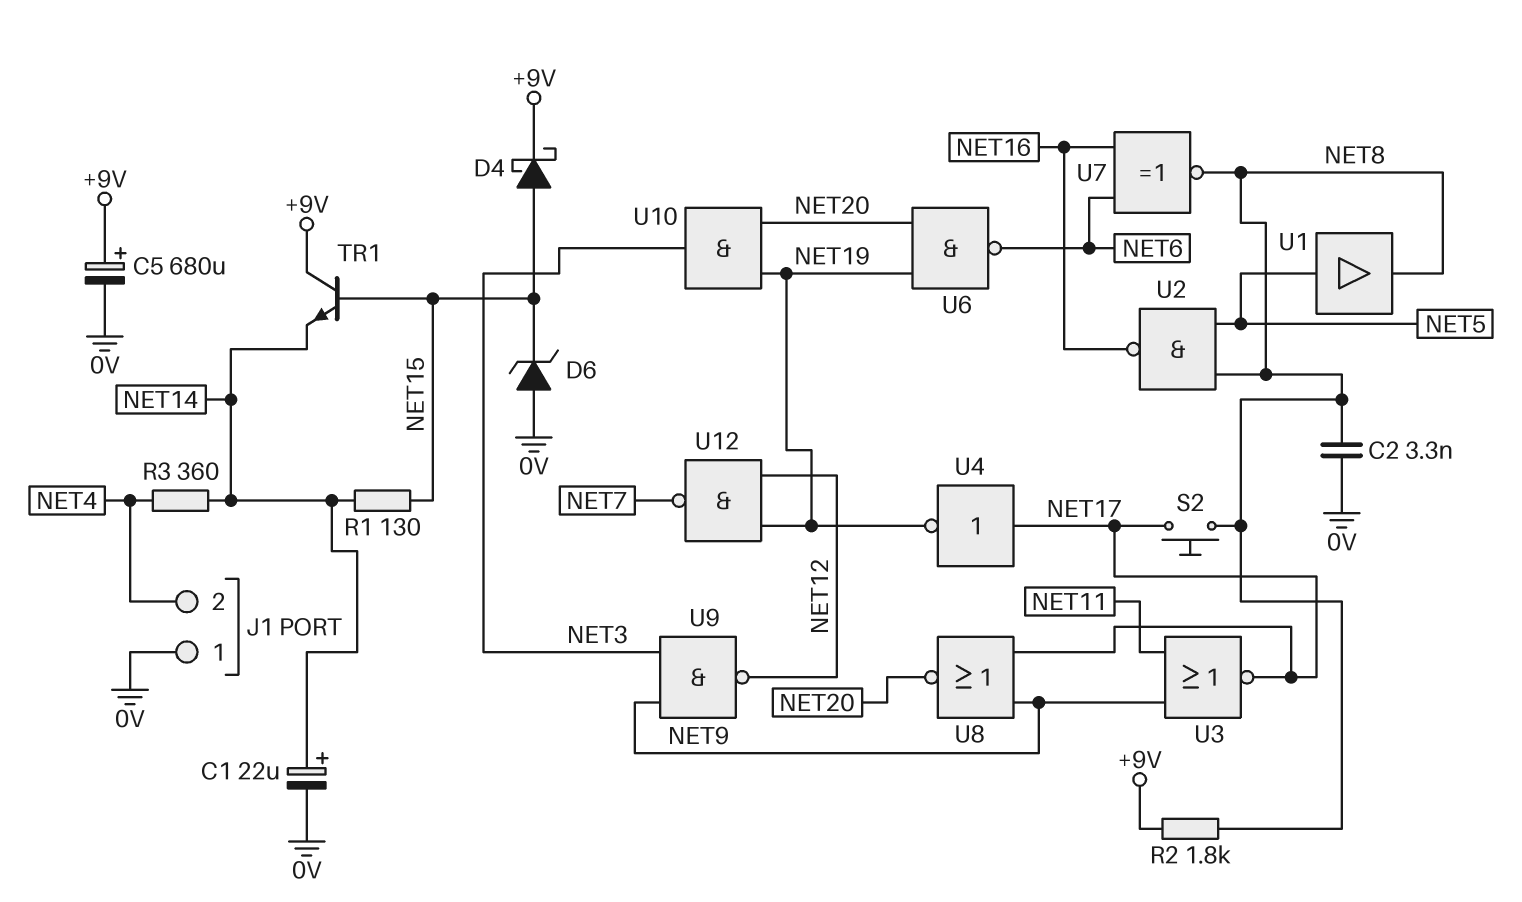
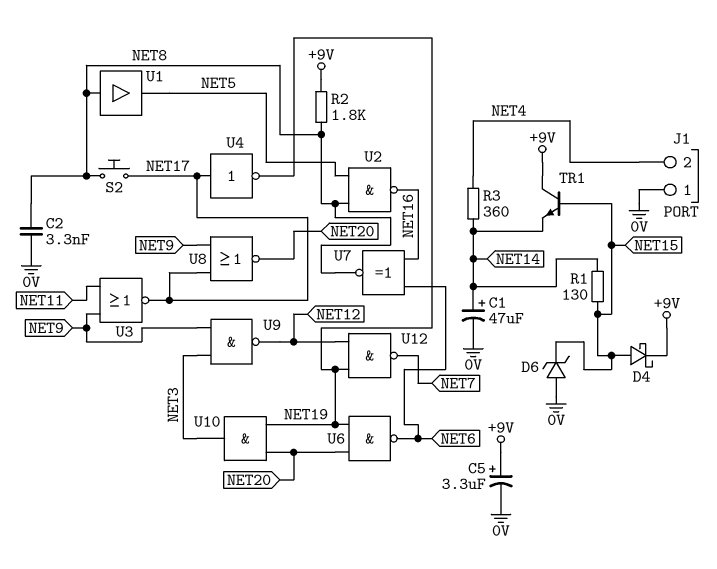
C1: 22uF (plus NET14, minus 0V) -> 47uF (plus NET14, minus 0V)
C5: 680uF (plus +9V, minus 0V) -> 3.3uF (plus +9V, minus 0V)
U1: buffer (in NET5, out NET8) -> buffer (in NET8, out NET5)

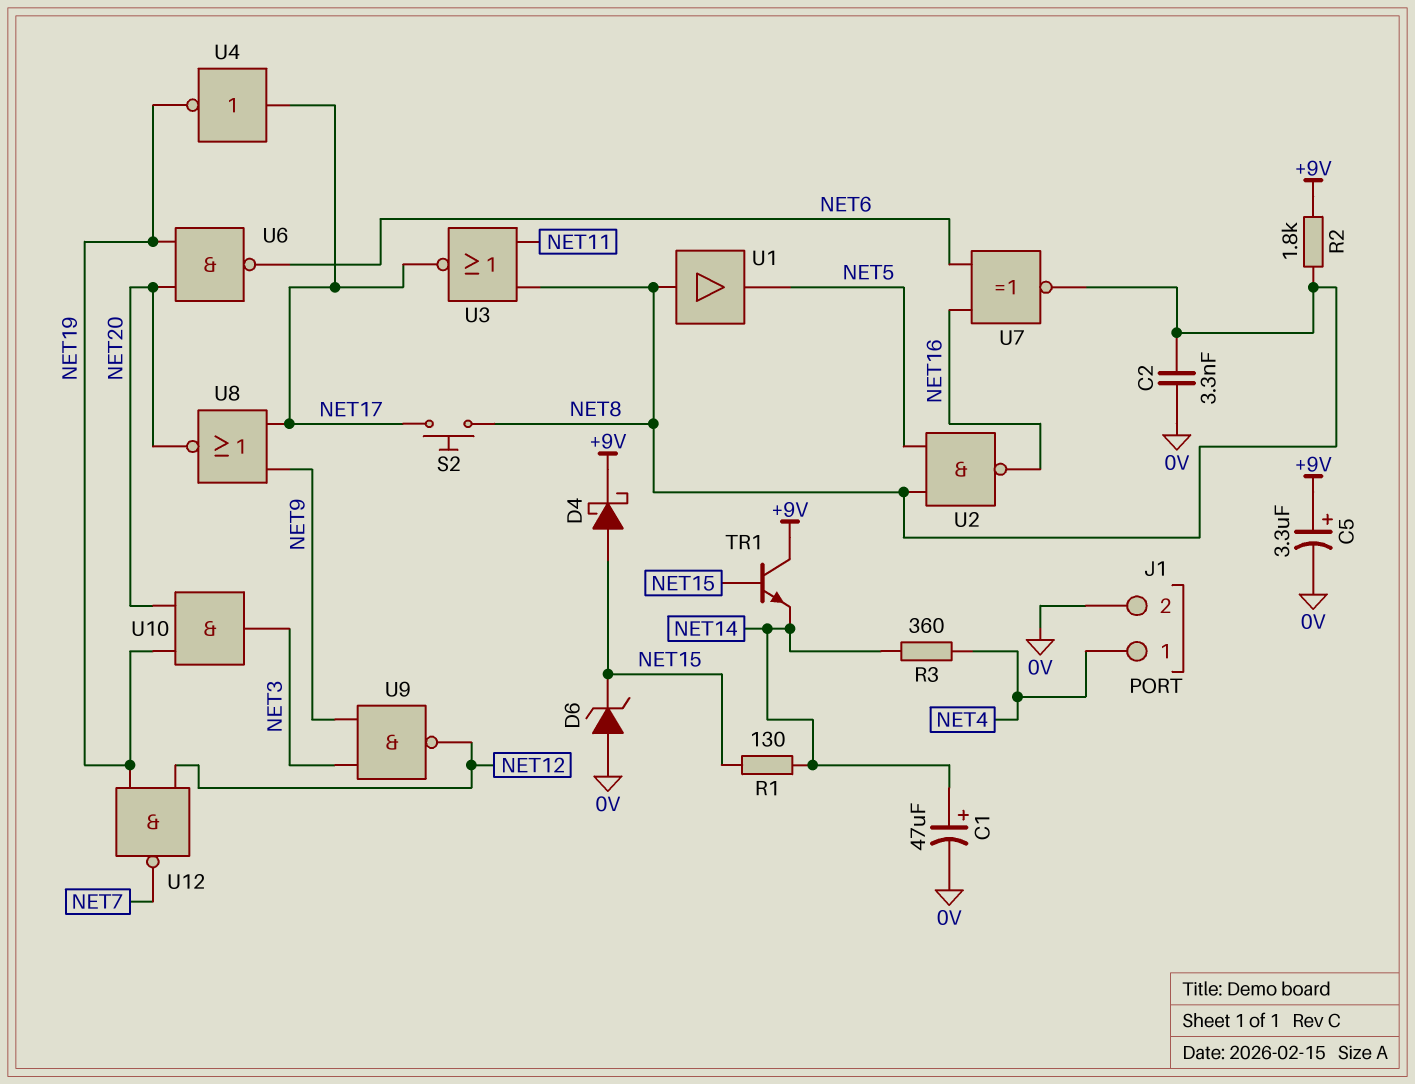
J1 pin 1: 0V -> NET4
J1 pin 2: NET4 -> 0V
U3: NOR (in NET9, in NET11, out NET17) -> NOR (in NET8, in NET11, out NET17)

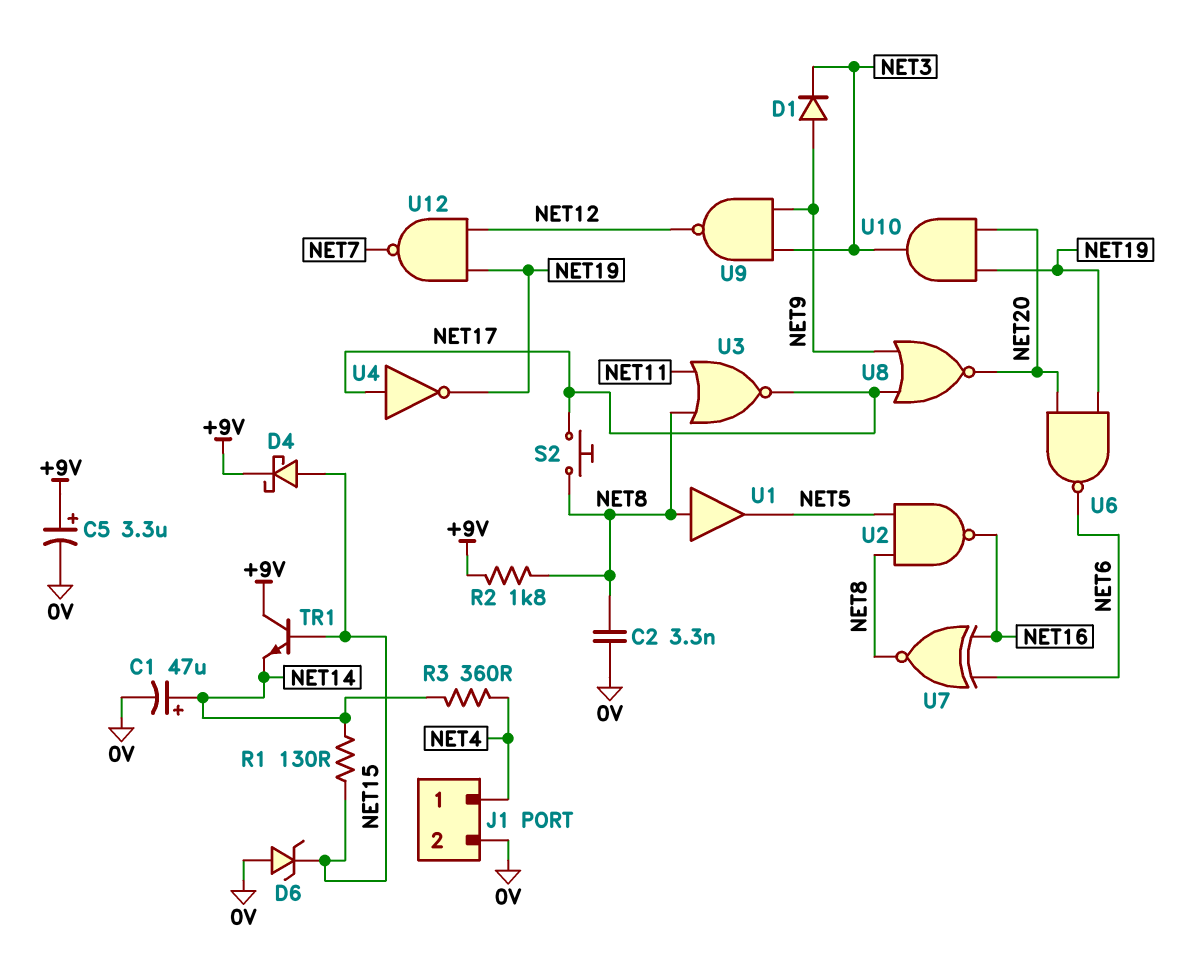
D1: none -> diode (A NET9, K NET3)

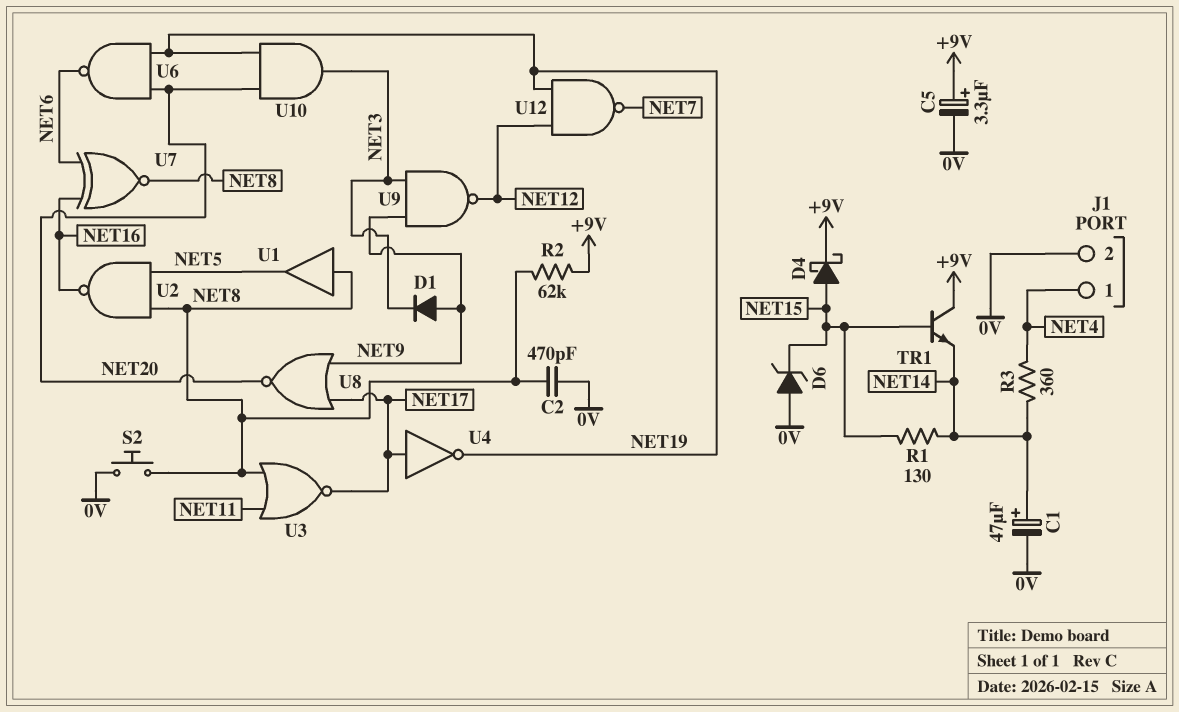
C2: 3.3nF (0V, NET8) -> 470pF (0V, NET8)
R2: 1.8k (+9V, NET8) -> 62k (+9V, NET8)
S2: button (NET8, NET17) -> button (0V, NET8)

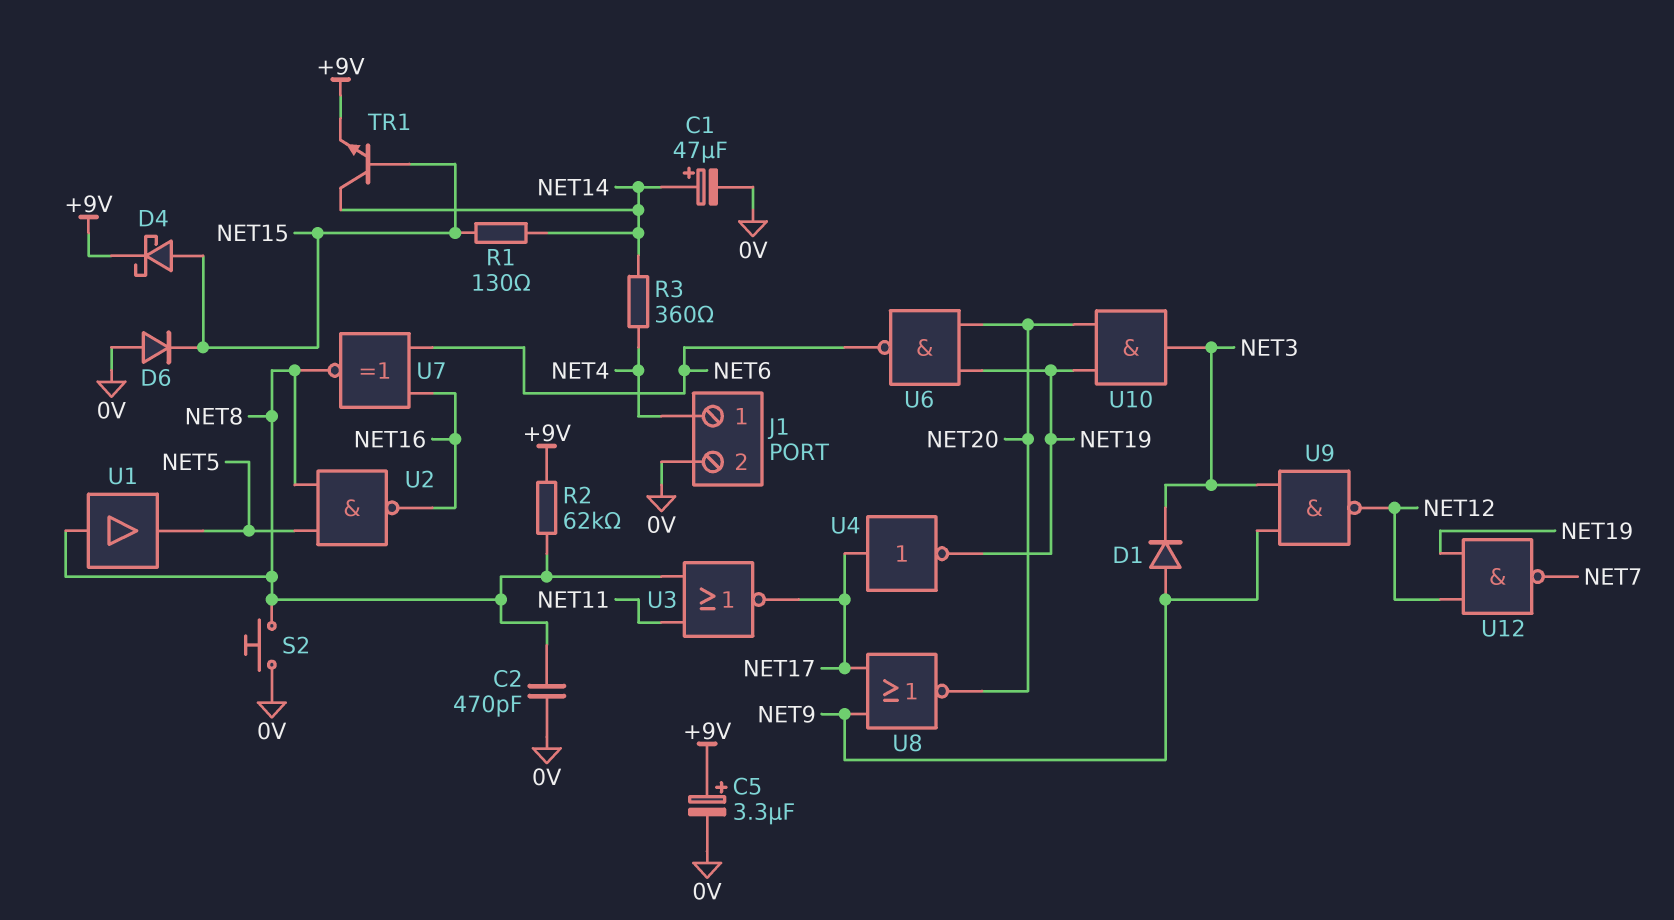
D6: zener (A 0V, K NET15) -> diode (A 0V, K NET15)
TR1: NPN (B NET15, C +9V, E NET14) -> NPN (B NET15, C NET14, E +9V)

